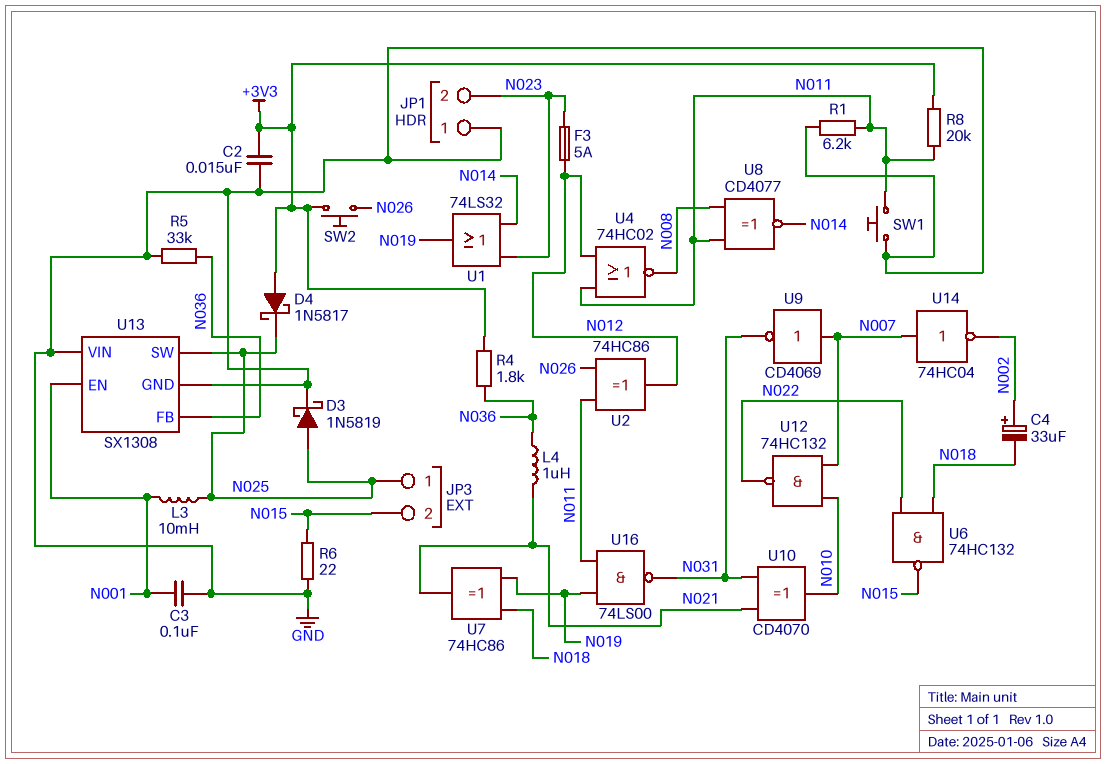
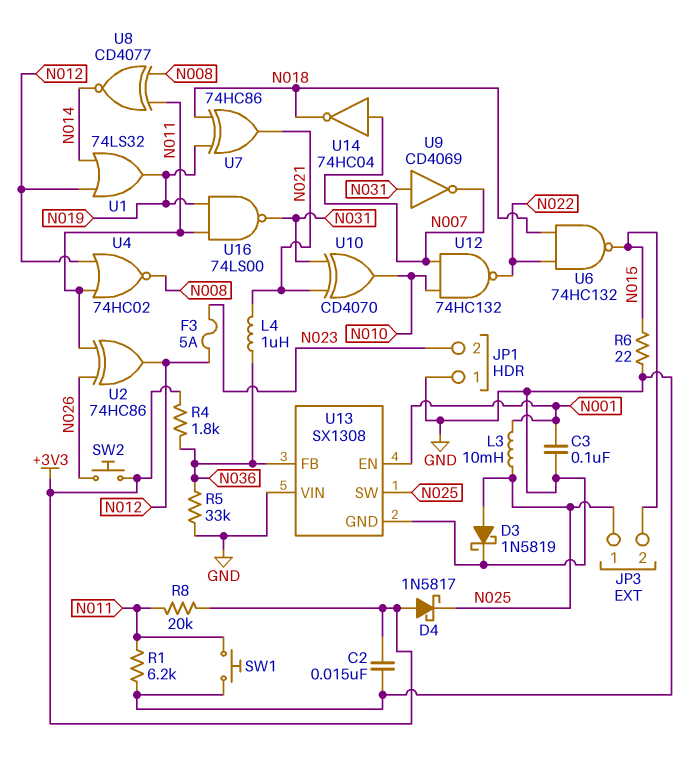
C4: 33uF (plus N002, minus N018) -> none
U1: OR 74LS32 (in N014, in N023, out N019) -> OR 74LS32 (in N012, in N014, out N019)
U9: NOT CD4069 (in N007, out N031) -> NOT CD4069 (in N031, out N007)
U14: NOT 74HC04 (in N007, out N002) -> NOT 74HC04 (in N007, out N018)

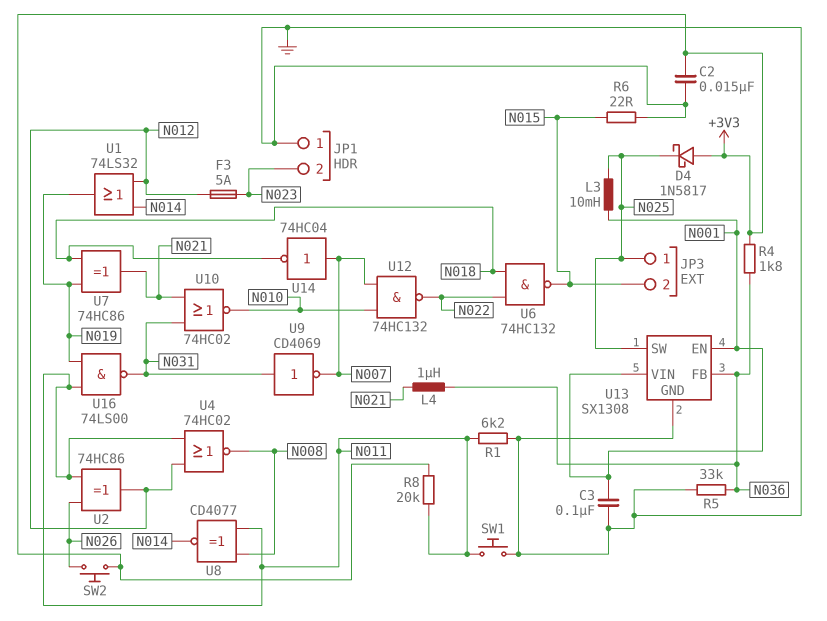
D3: schottky 1N5819 (A N025, K GND) -> none
U10: XOR CD4070 (in N021, in N031, out N010) -> NOR 74HC02 (in N021, in N031, out N010)
U13 pin VIN: GND -> N001

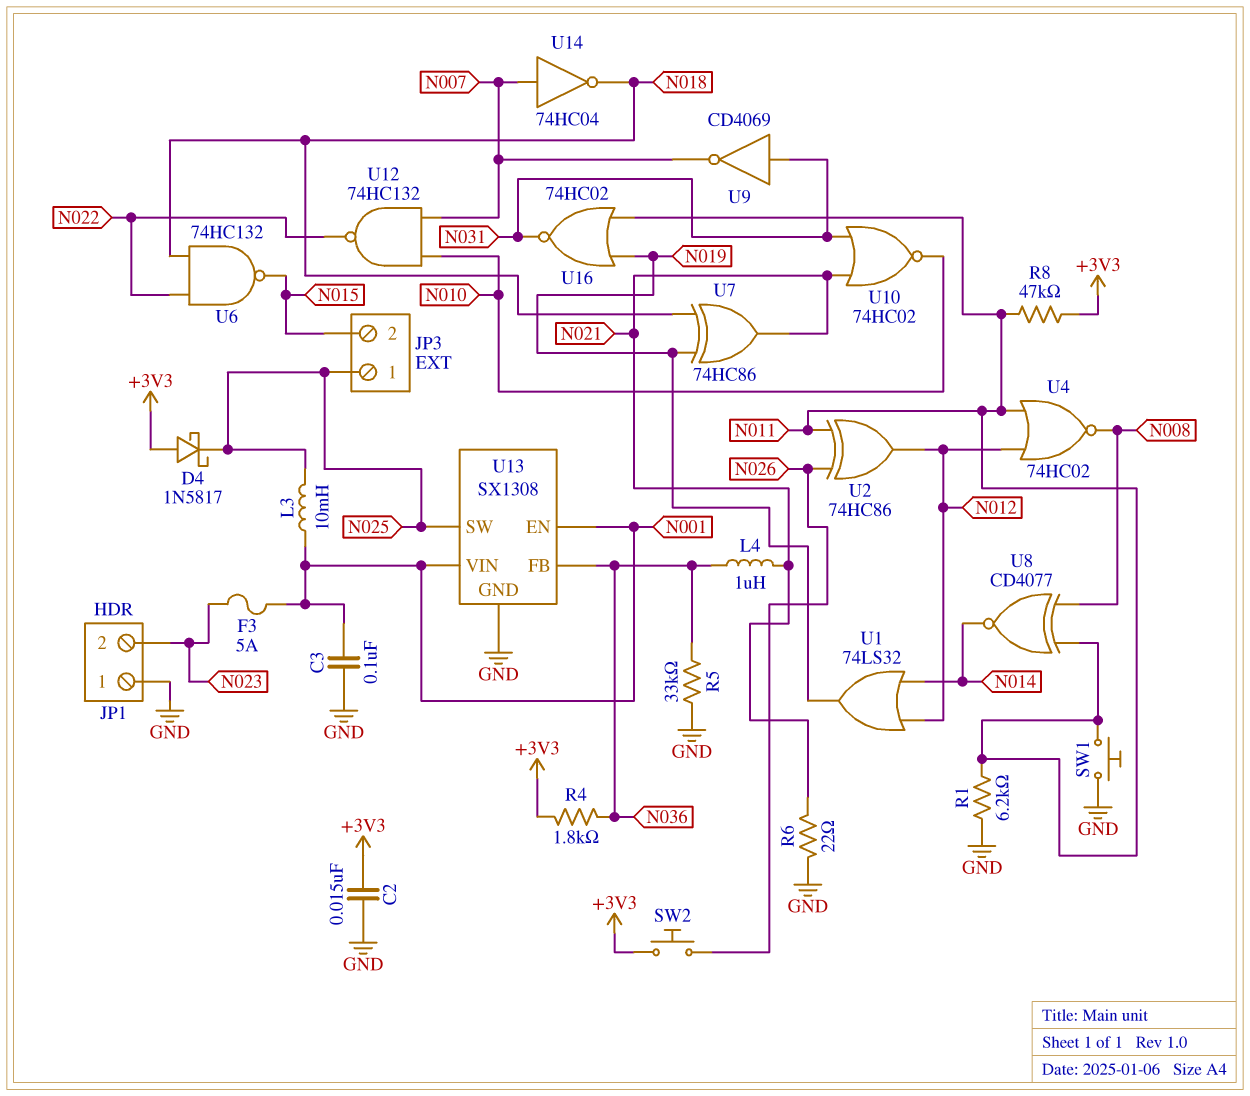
F3: 5A (N012, N023) -> 5A (N001, N023)
R6: 22 (GND, N015) -> 22 (GND, N021)
R8: 20k (+3V3, N011) -> 47k (+3V3, N011)
U16: NAND 74LS00 (in N011, in N019, out N031) -> NOR 74HC02 (in N011, in N019, out N031)

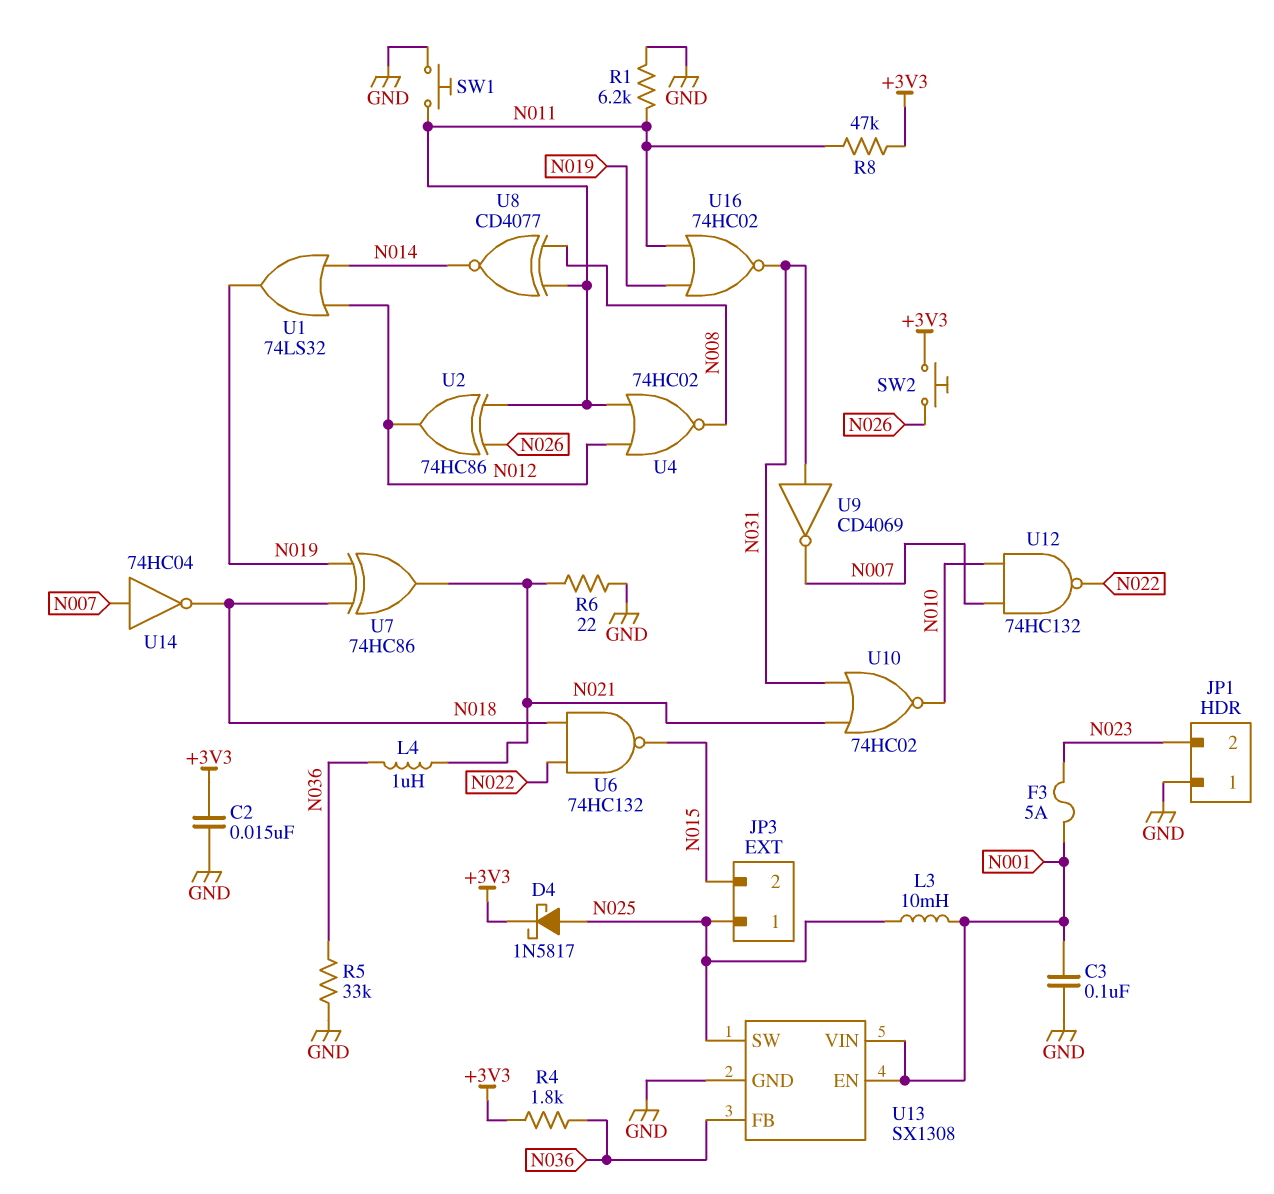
D4: schottky 1N5817 (A +3V3, K N025) -> schottky 1N5817 (A N025, K +3V3)

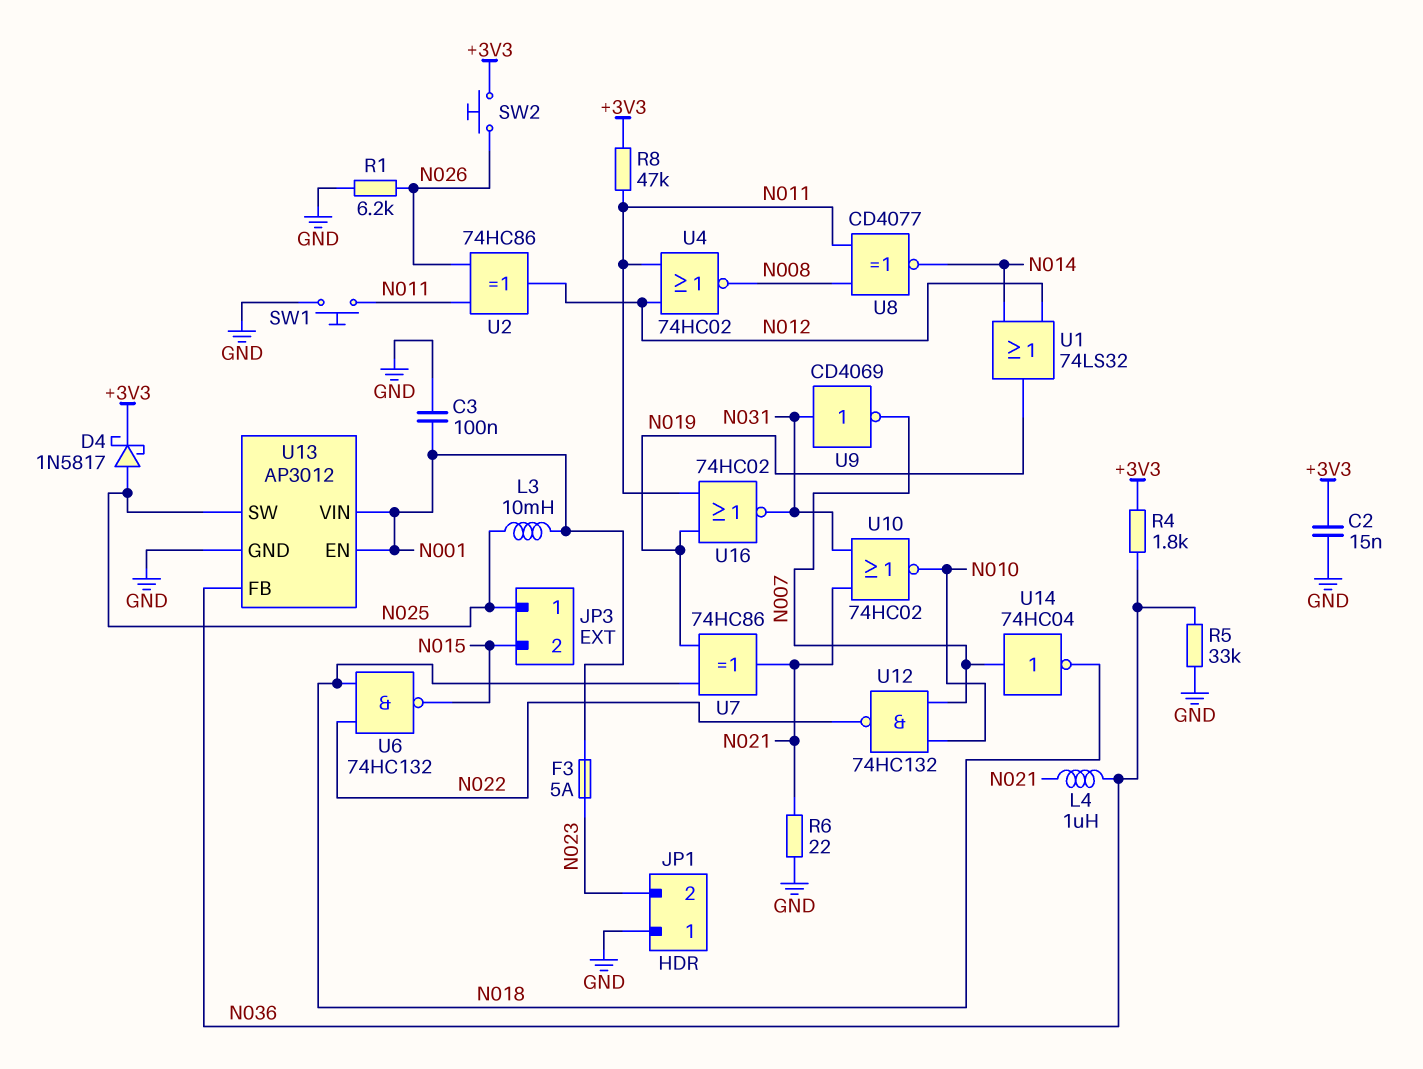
R1: 6.2k (GND, N011) -> 6.2k (GND, N026)
U13: SX1308 -> AP3012

